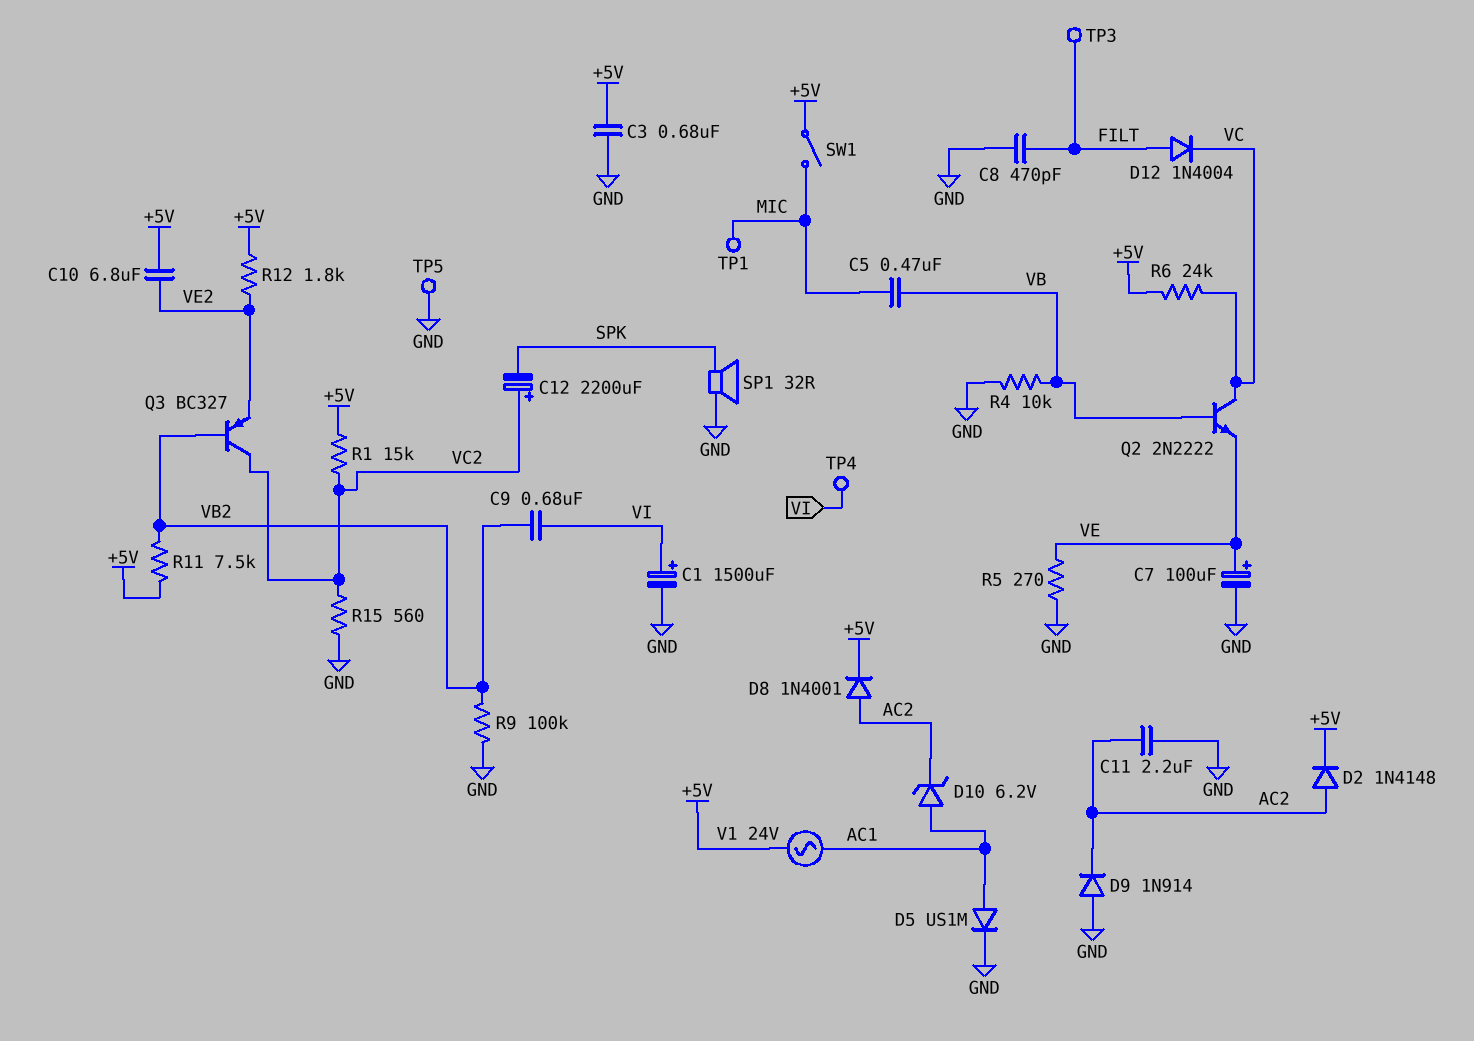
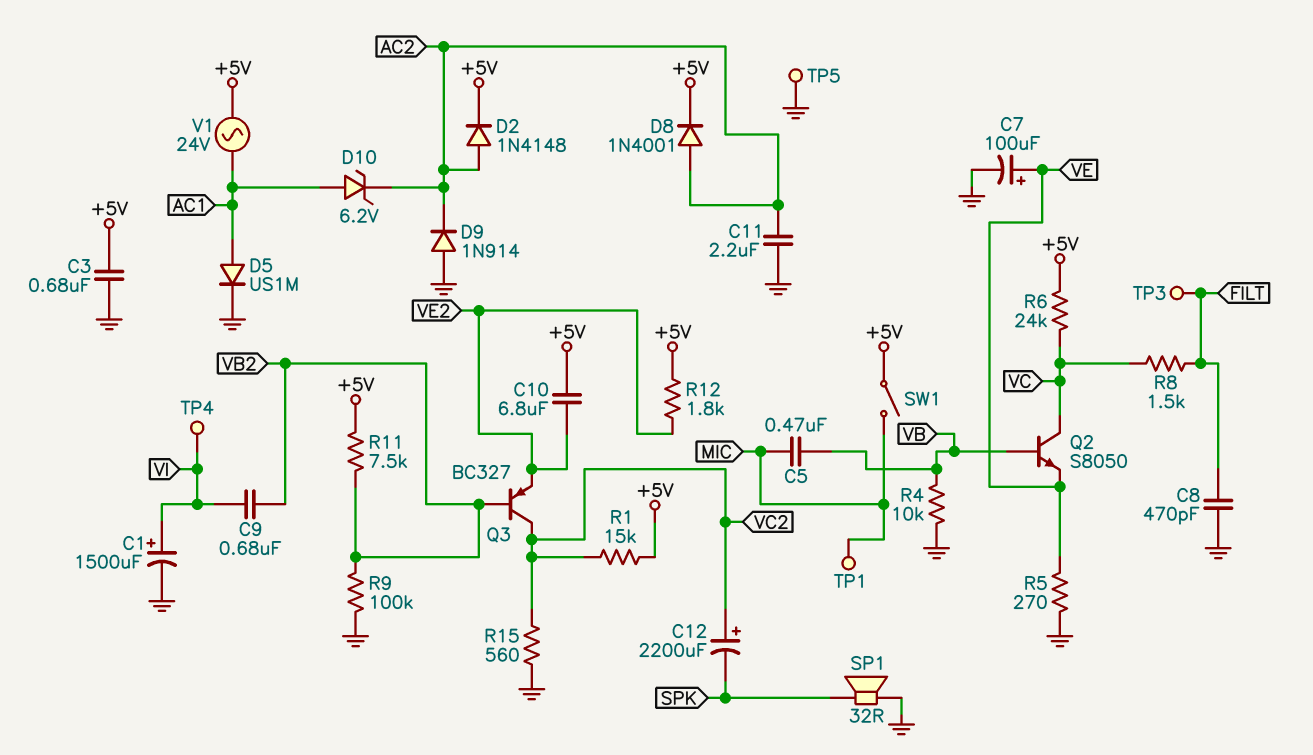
D12: diode 1N4004 (A FILT, K VC) -> none
Q2: NPN 2N2222 (B VB, C VC, E VE) -> NPN S8050 (B VB, C VC, E VE)
R8: none -> 1.5k (FILT, VC)

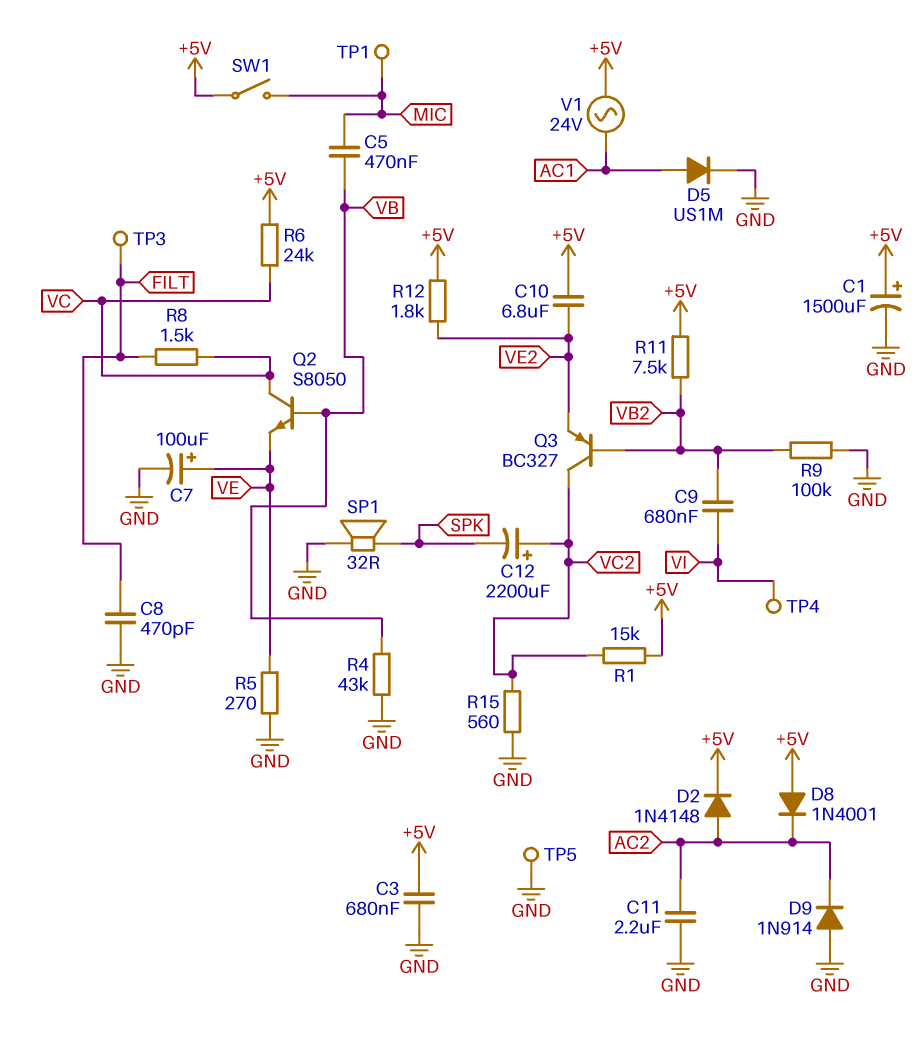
C1: 1500uF (plus VI, minus GND) -> 1500uF (plus +5V, minus GND)
D8: diode 1N4001 (A AC2, K +5V) -> diode 1N4001 (A +5V, K AC2)
D10: zener 6.2V (A AC1, K AC2) -> none
R4: 10k (GND, VB) -> 43k (GND, VB)

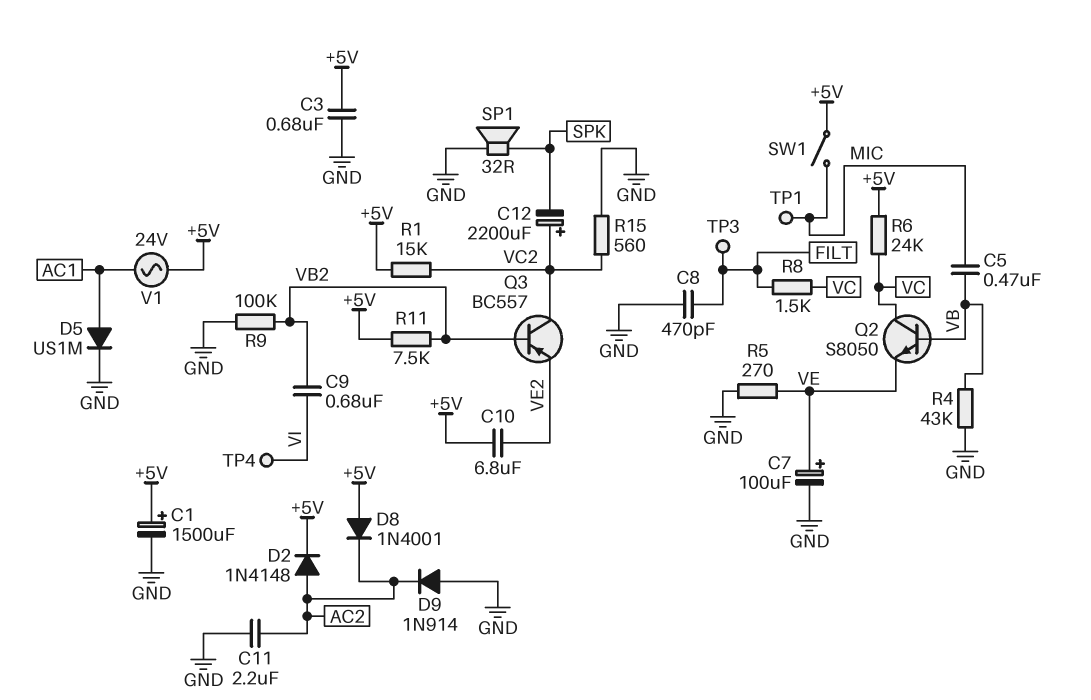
Q3: PNP BC327 (B VB2, C VC2, E VE2) -> PNP BC557 (B VB2, C VC2, E VE2)
R12: 1.8k (+5V, VE2) -> none
TP5: test point (GND) -> none

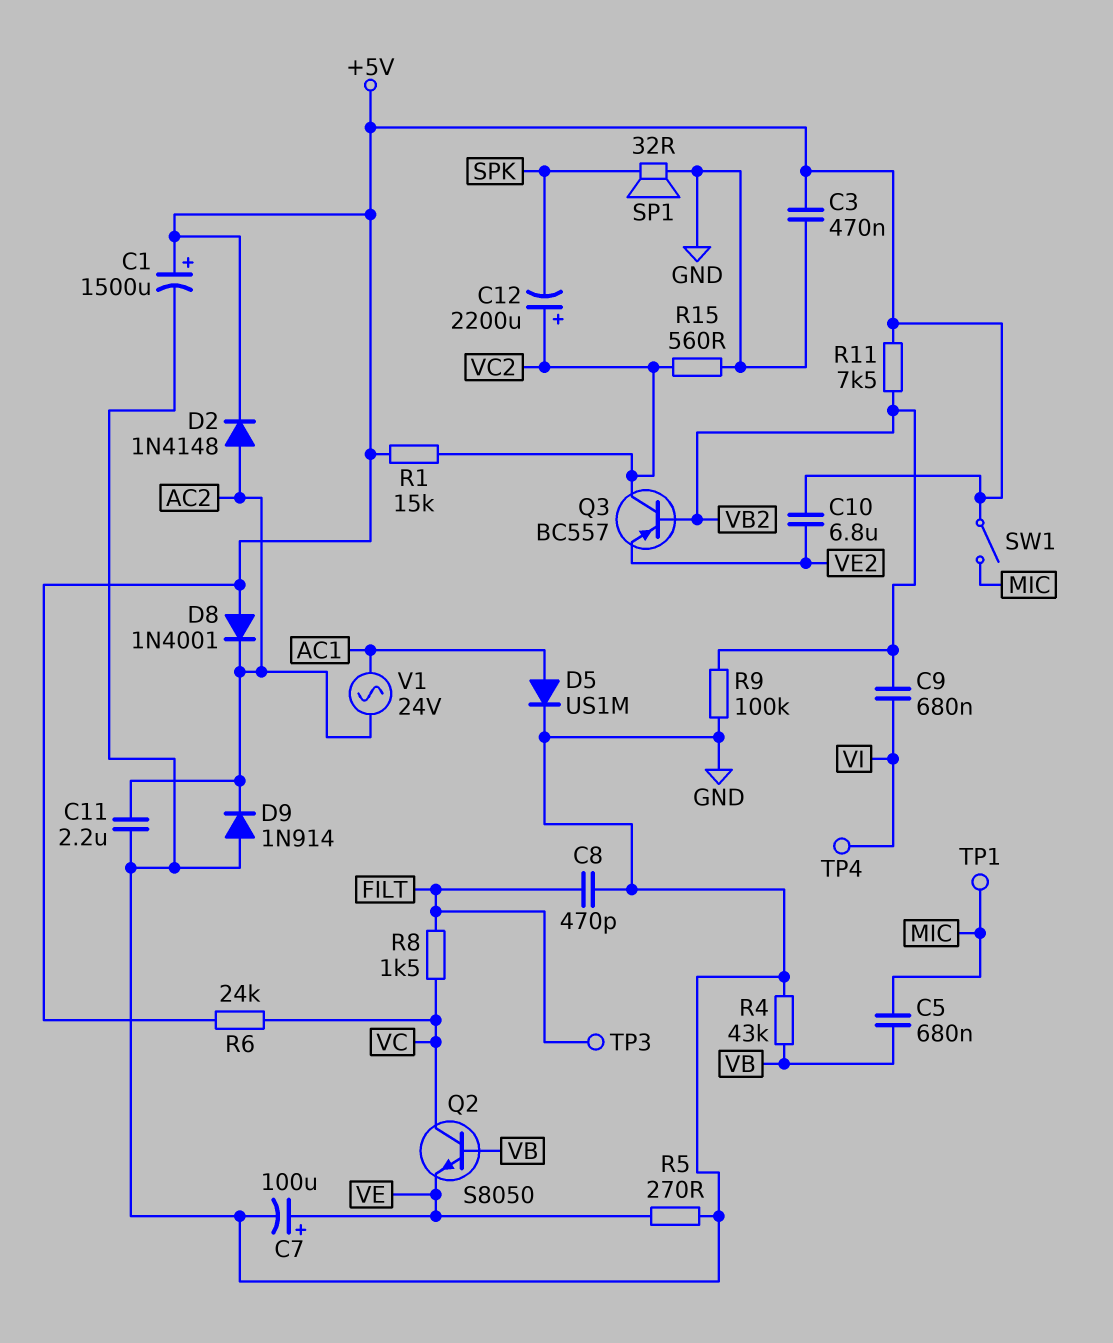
C3: 680nF (+5V, GND) -> 470nF (+5V, GND)
C5: 470nF (MIC, VB) -> 680nF (MIC, VB)
V1: AC 24V (+5V, AC1) -> AC 24V (AC1, AC2)

